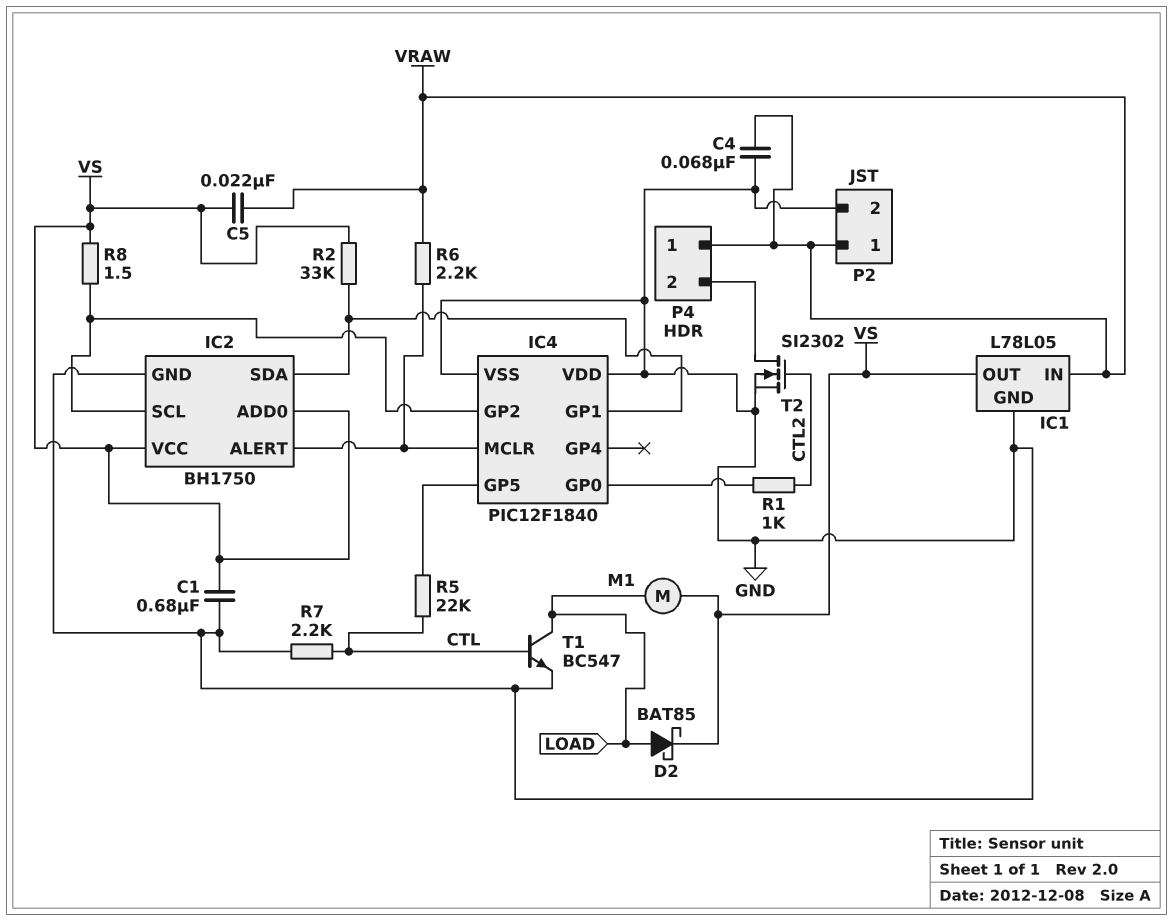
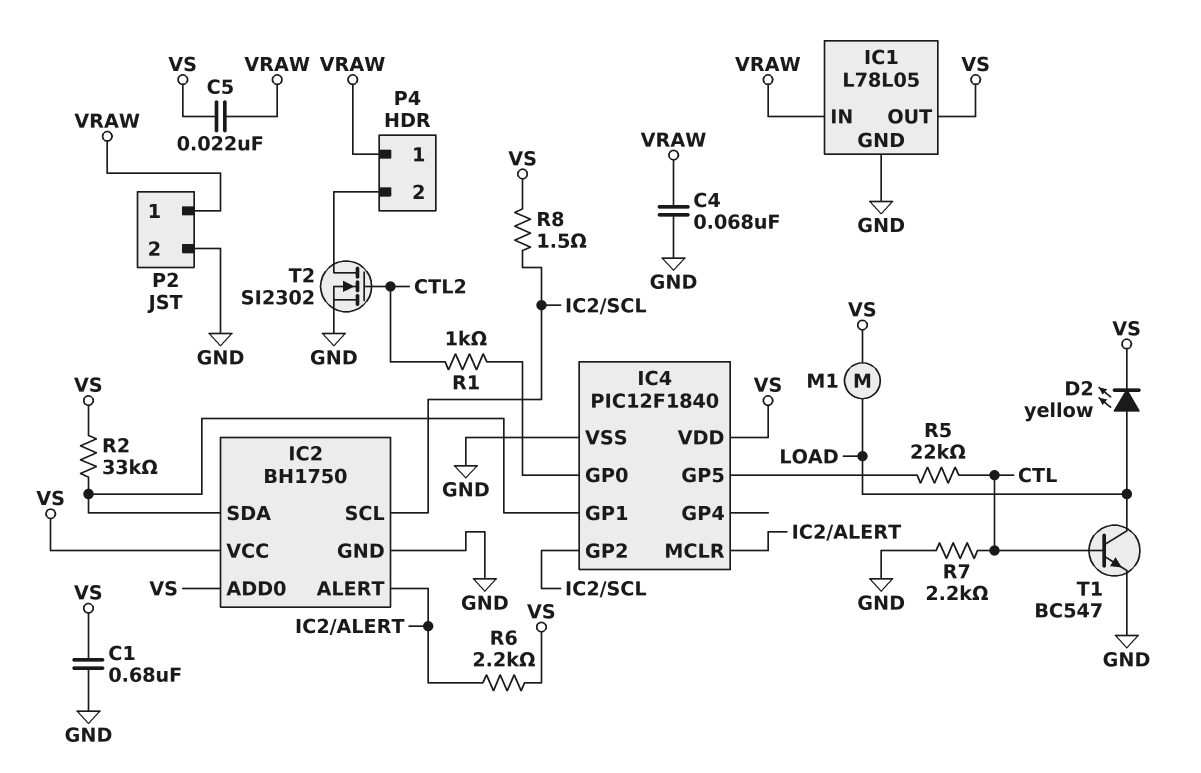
D2: schottky BAT85 (A LOAD, K VS) -> LED yellow (A LOAD, K VS)
IC4 pin VDD: GND -> VS
R6: 2.2k (IC2/ALERT, VRAW) -> 2.2k (IC2/ALERT, VS)

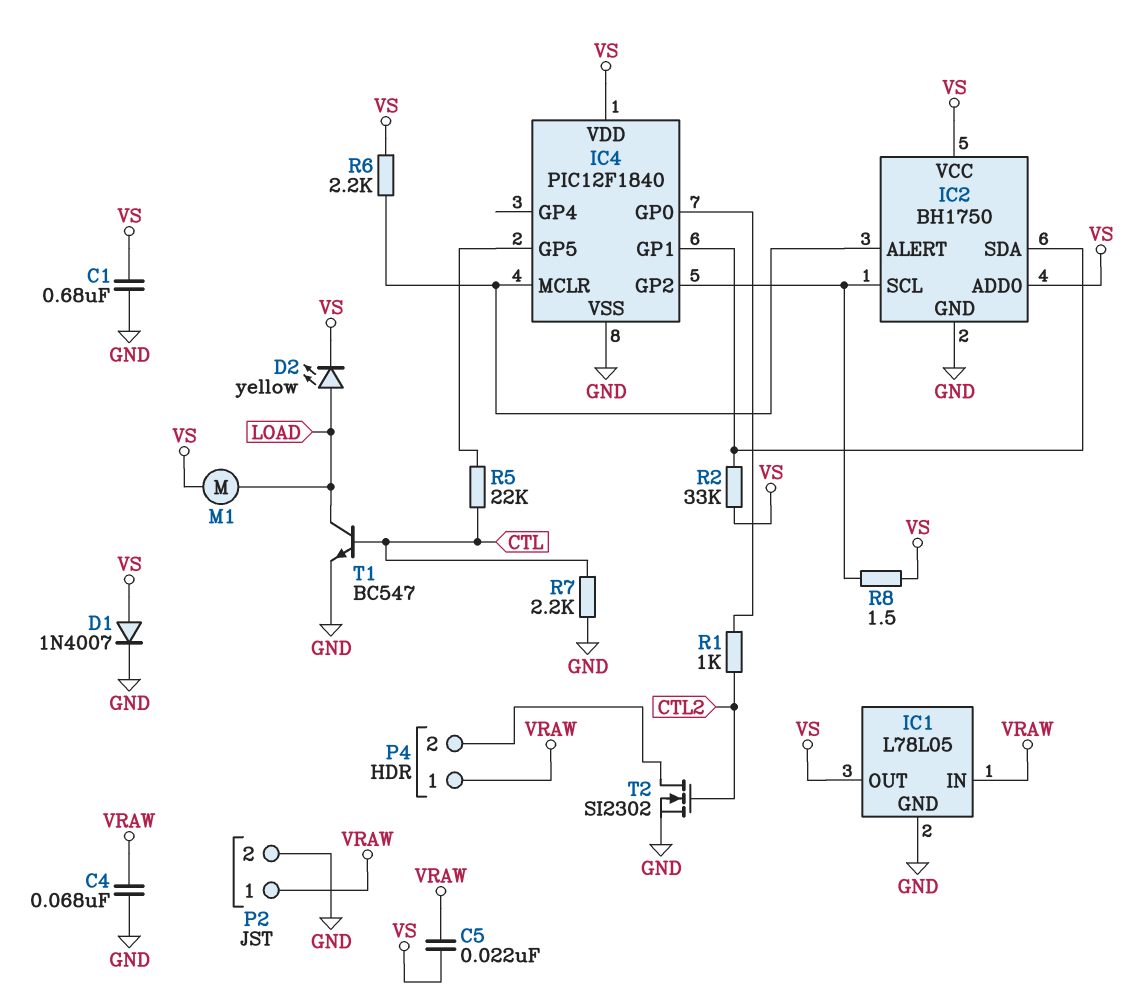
D1: none -> diode 1N4007 (A VS, K GND)

